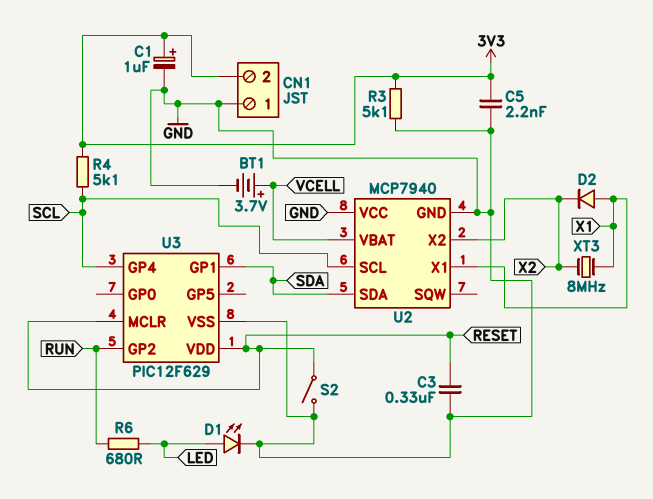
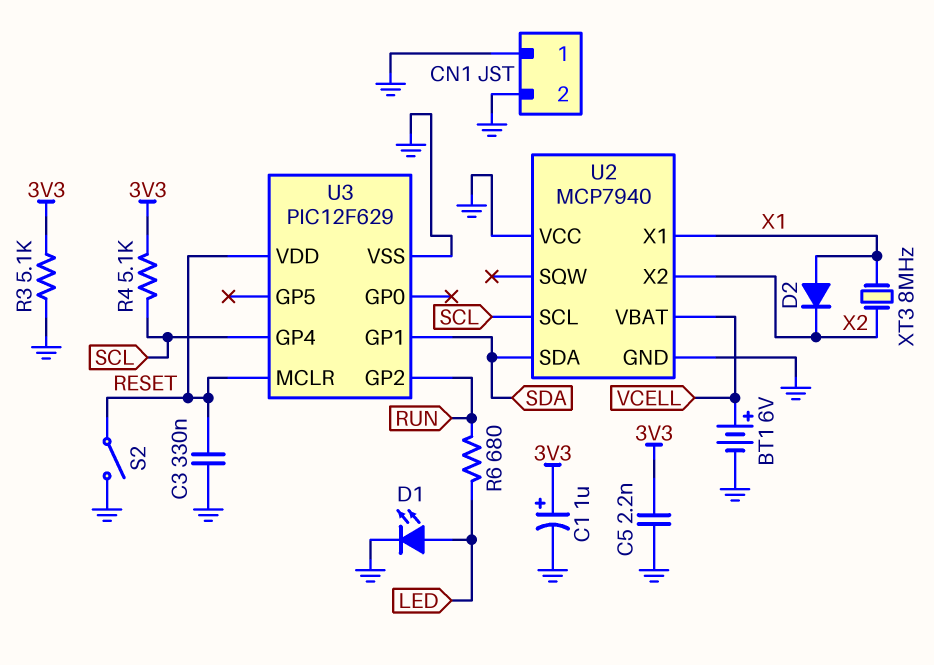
BT1: 3.7V (plus VCELL, minus GND) -> 6V (plus VCELL, minus GND)
CN1 pin 2: 3V3 -> GND

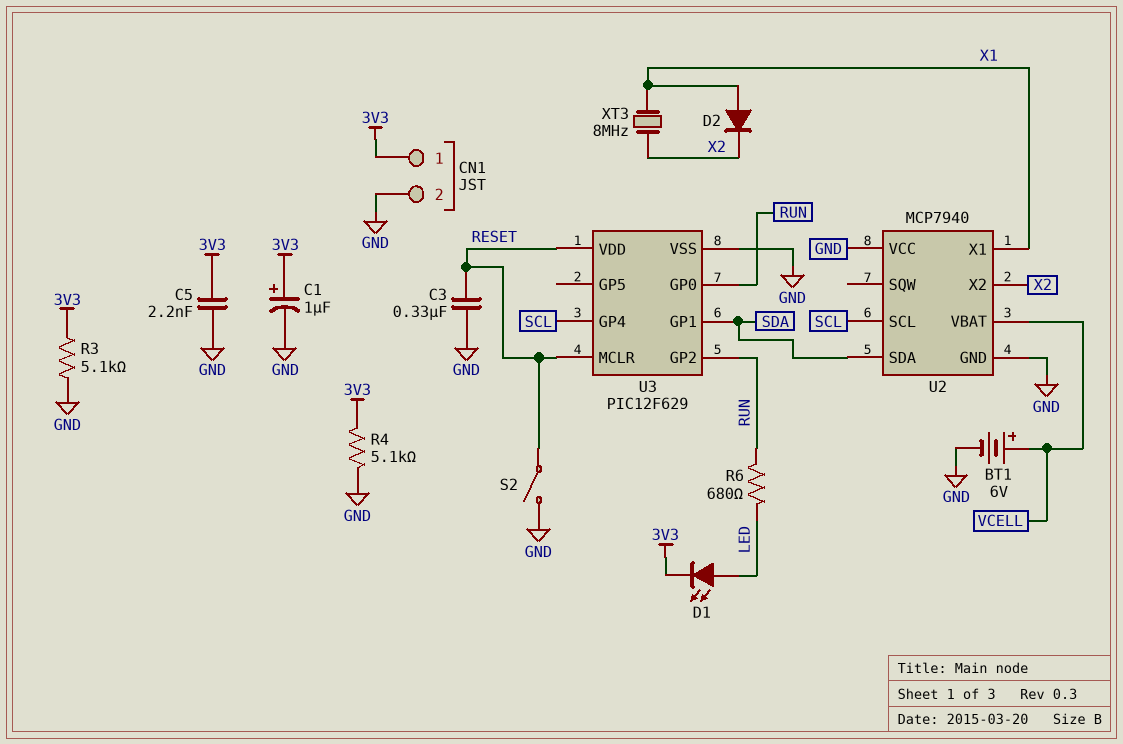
CN1 pin 1: GND -> 3V3
D1: LED (A LED, K GND) -> LED (A LED, K 3V3)
R4: 5.1k (3V3, SCL) -> 5.1k (3V3, GND)
U3 pin GP0: none -> RUN

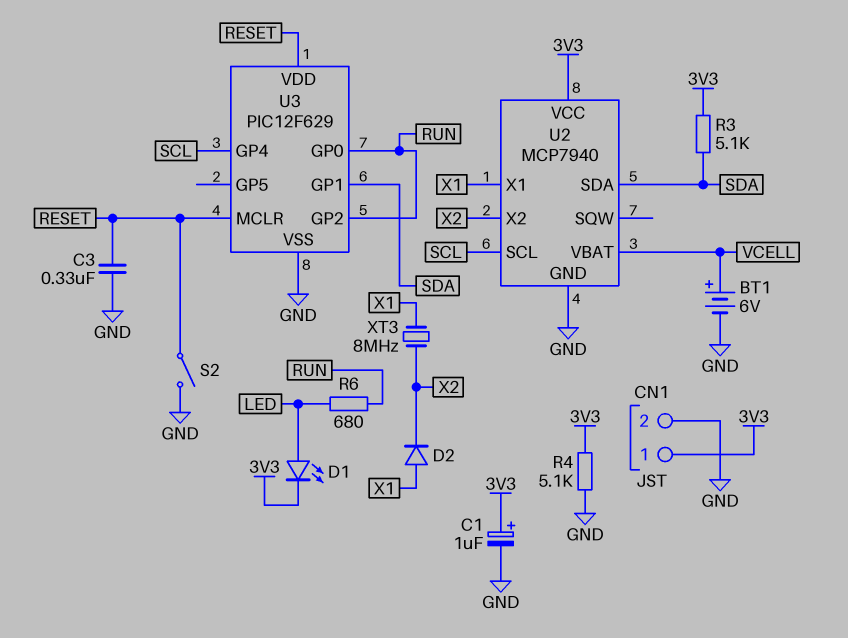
C5: 2.2nF (3V3, GND) -> none
R3: 5.1k (3V3, GND) -> 5.1k (3V3, SDA)
U2 pin VCC: GND -> 3V3

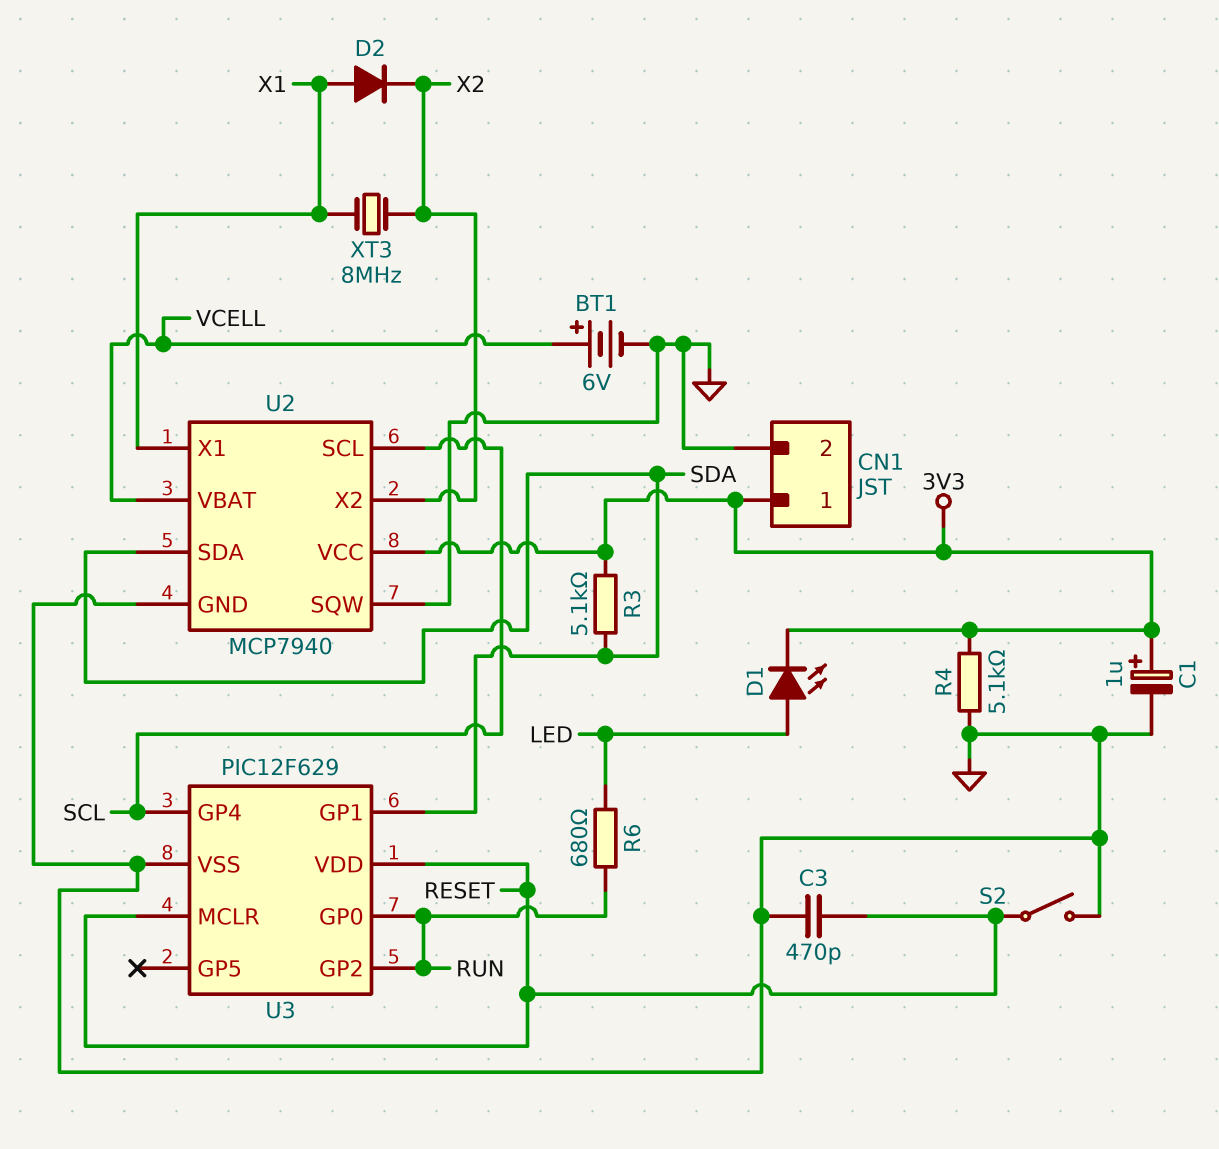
C3: 330nF (GND, RESET) -> 470pF (GND, RESET)
U2 pin SQW: none -> GND

